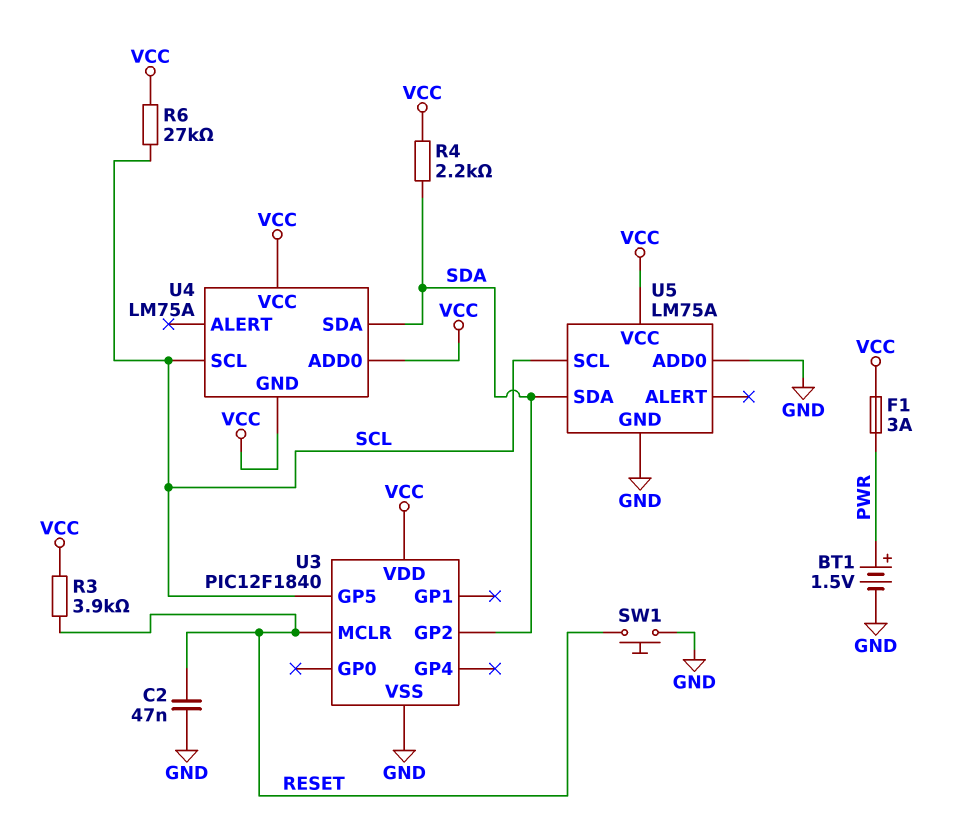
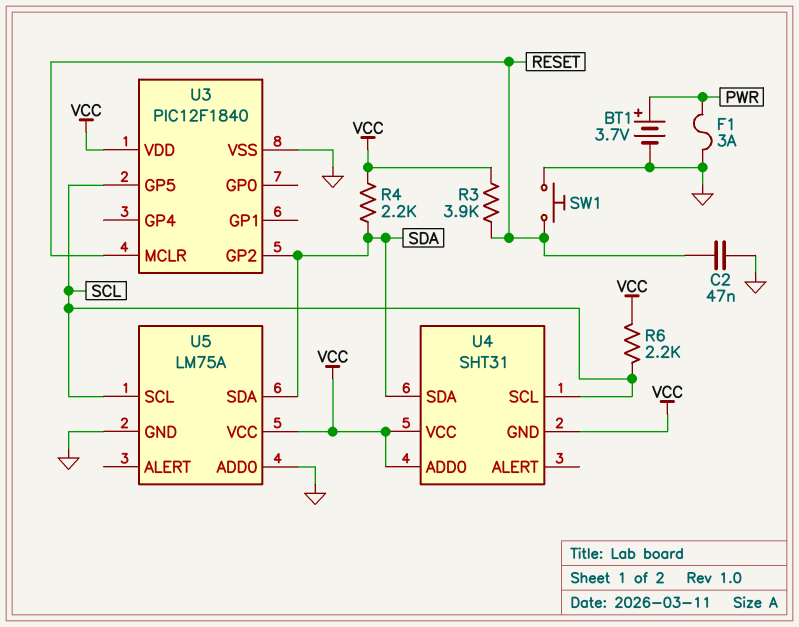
BT1: 1.5V (plus PWR, minus GND) -> 3.7V (plus PWR, minus GND)
F1: 3A (PWR, VCC) -> 3A (GND, PWR)
R6: 27k (SCL, VCC) -> 2.2k (SCL, VCC)
U4: LM75A -> SHT31

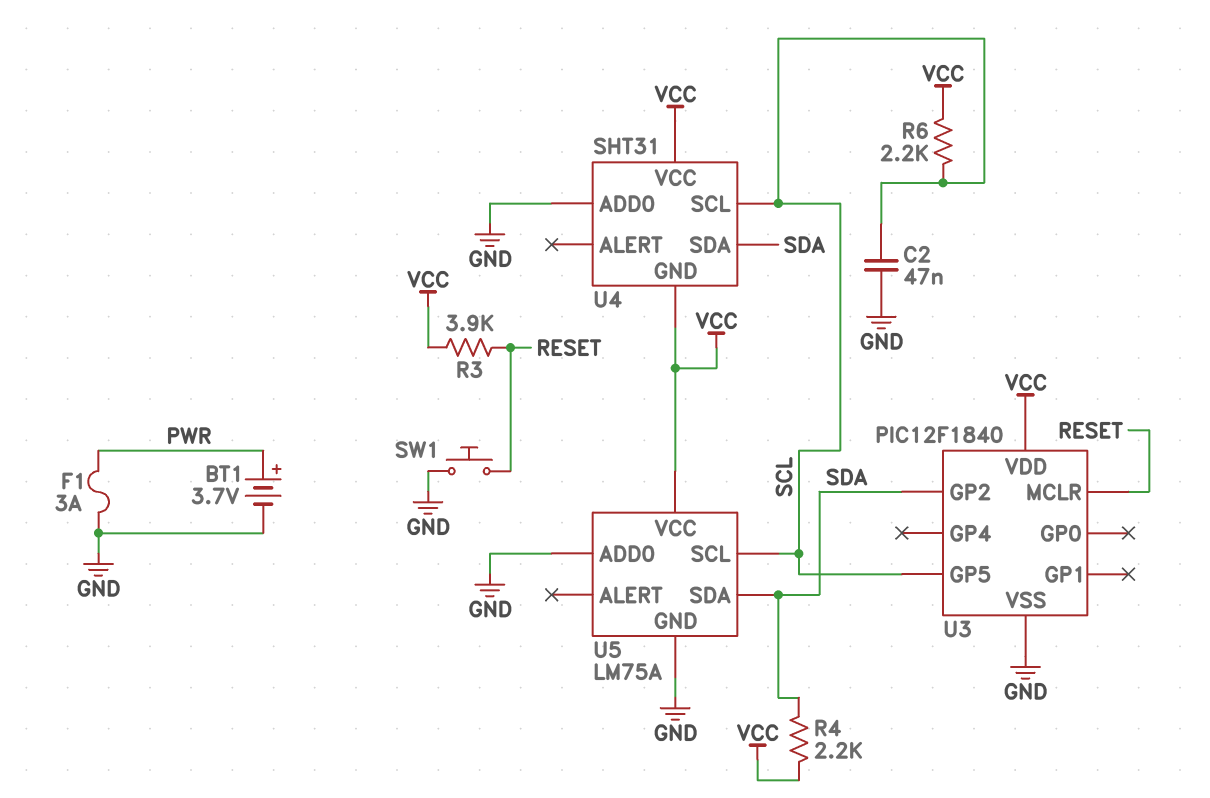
C2: 47nF (GND, RESET) -> 47nF (GND, SCL)
U4 pin ADD0: VCC -> GND

